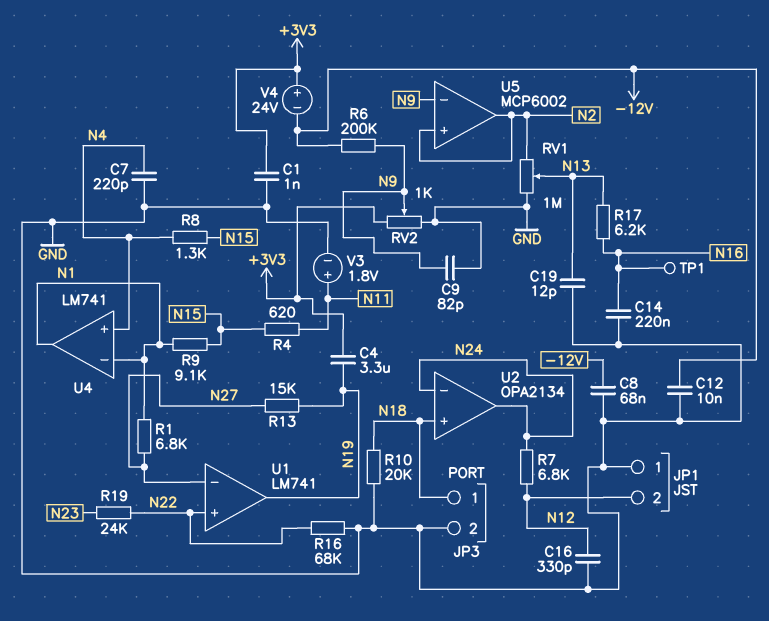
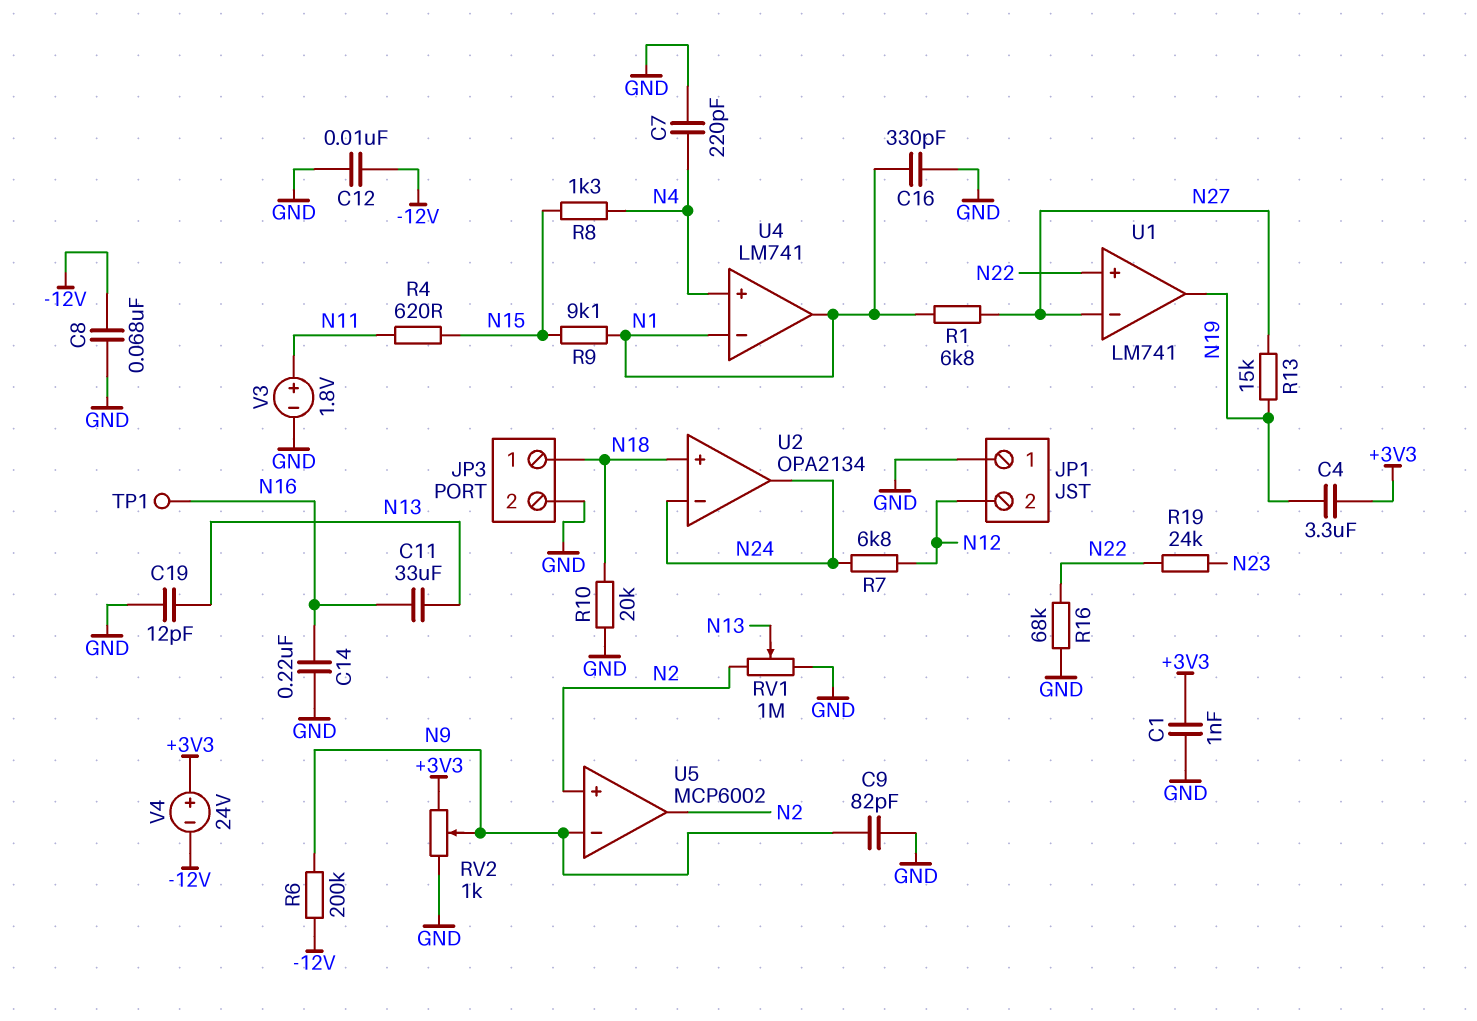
C11: none -> 33uF (N13, N16)
C16: 330pF (GND, N12) -> 330pF (GND, N1)
R17: 6.2k (N13, N16) -> none

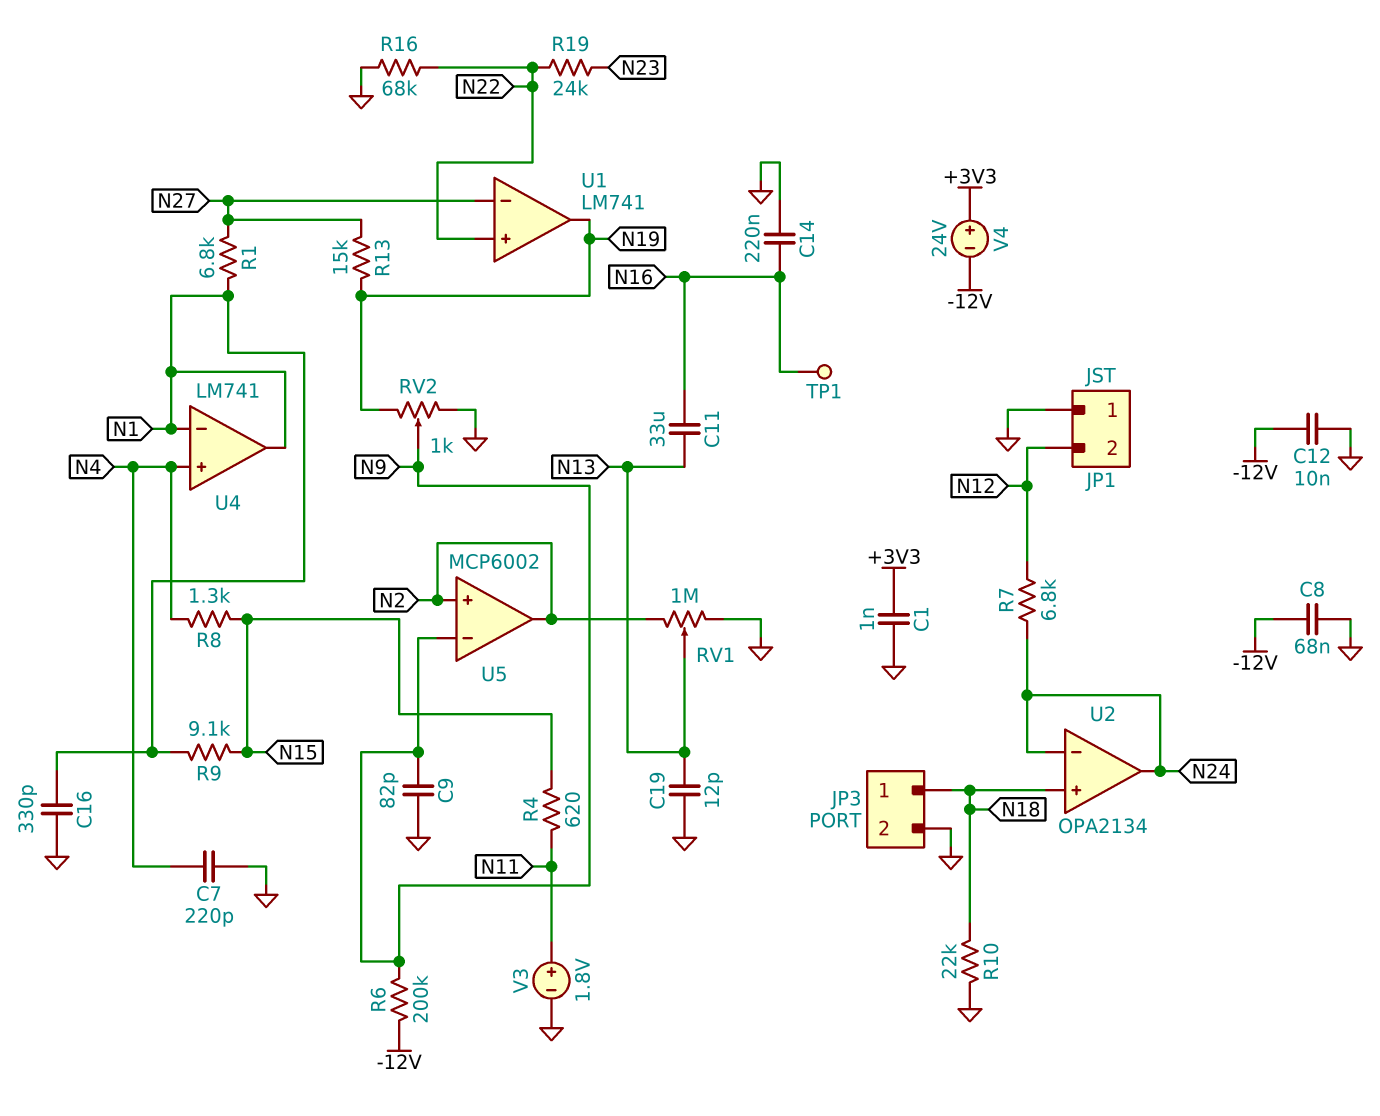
C4: 3.3uF (+3V3, N19) -> none
R10: 20k (GND, N18) -> 22k (GND, N18)
RV2: 1k (+3V3, GND, wiper N9) -> 1k (GND, N19, wiper N9)

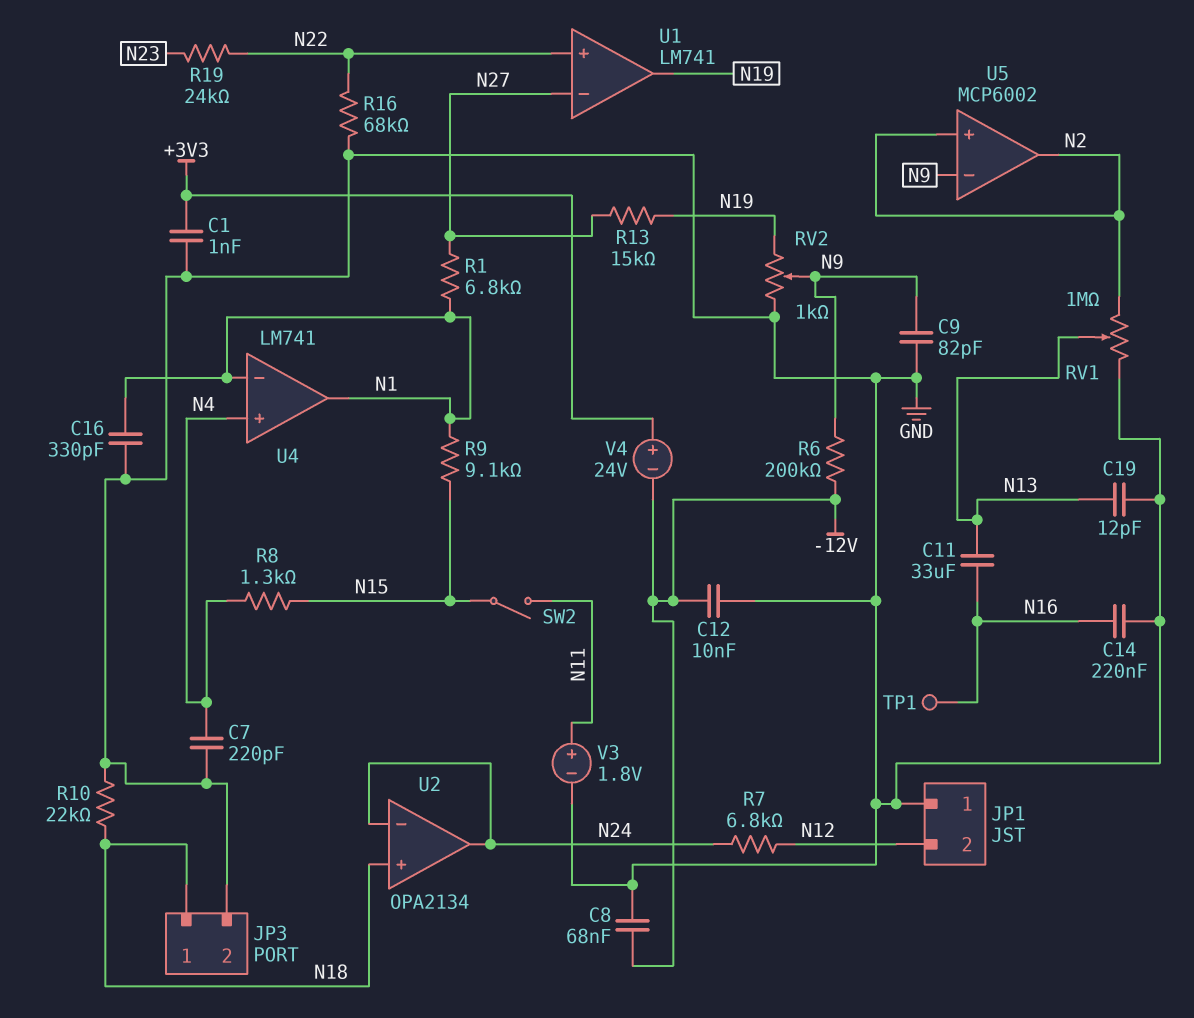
R4: 620 (N11, N15) -> none
SW2: none -> switch (N11, N15)

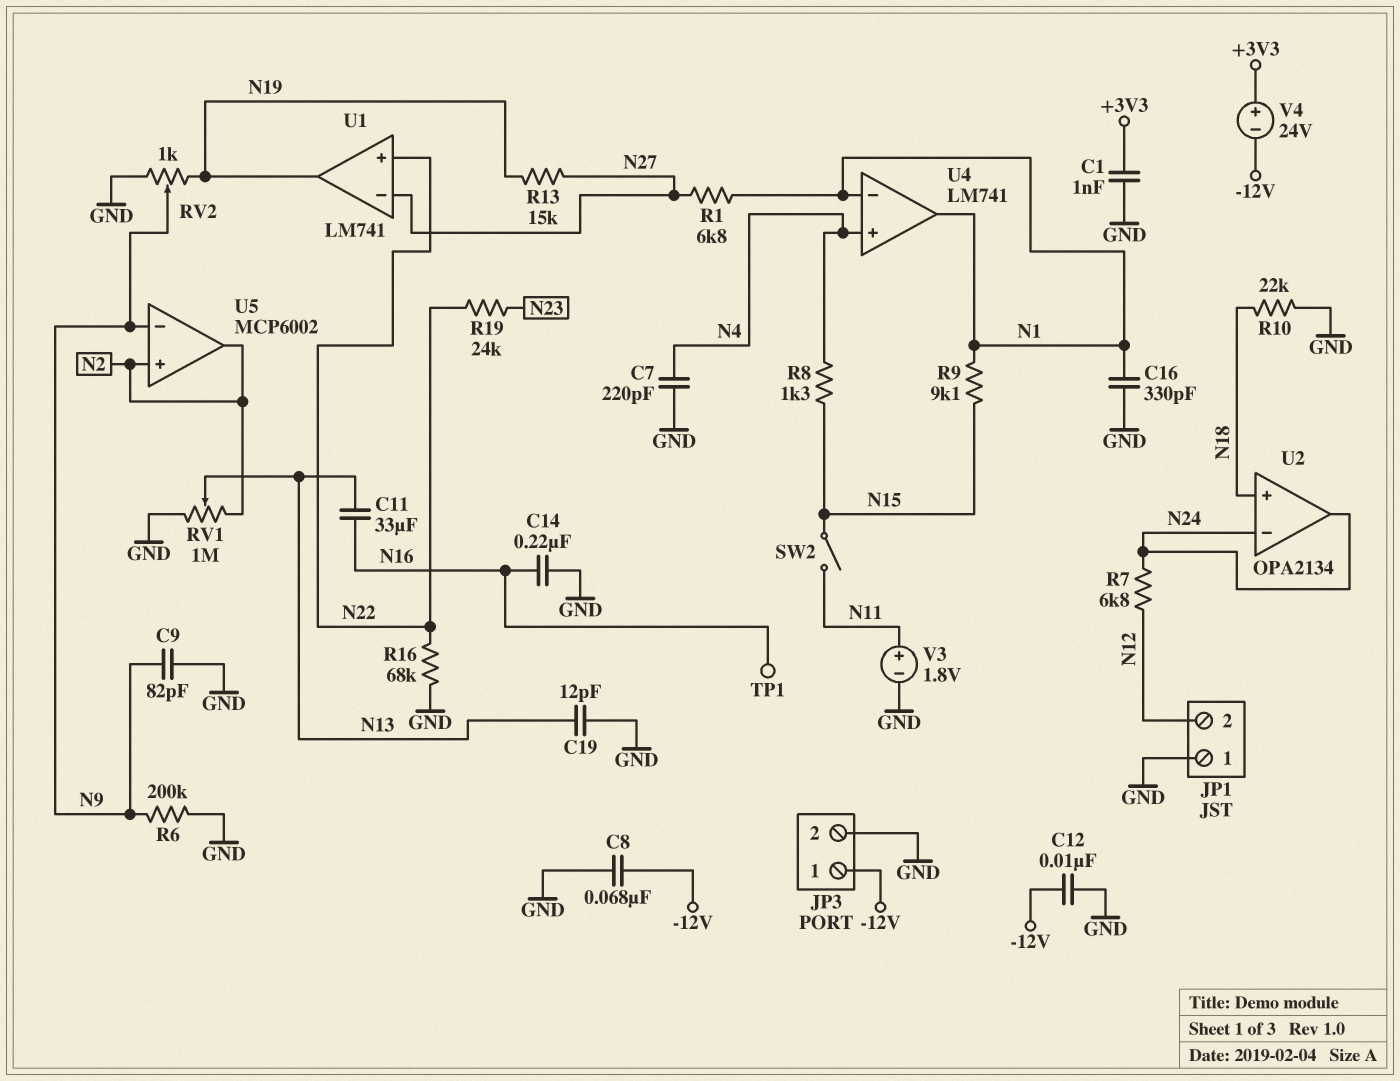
JP3 pin 1: N18 -> -12V
R6: 200k (-12V, N9) -> 200k (GND, N9)

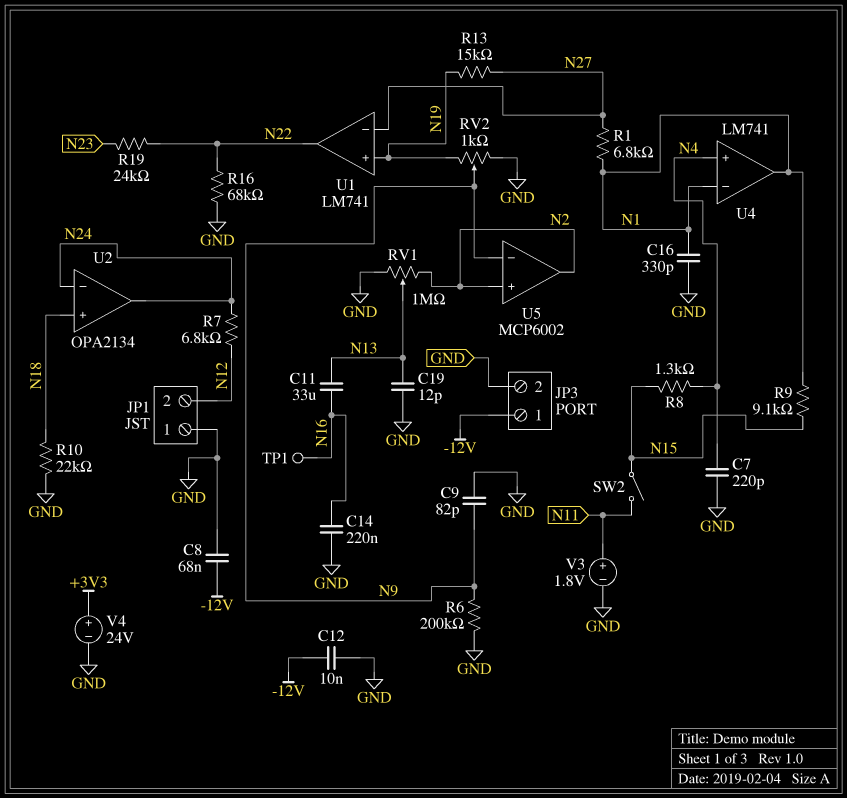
C1: 1nF (+3V3, GND) -> none
U1 pin in+: N22 -> N19
U1 pin out: N19 -> N22
V4: 24V (plus +3V3, minus -12V) -> 24V (plus +3V3, minus GND)

